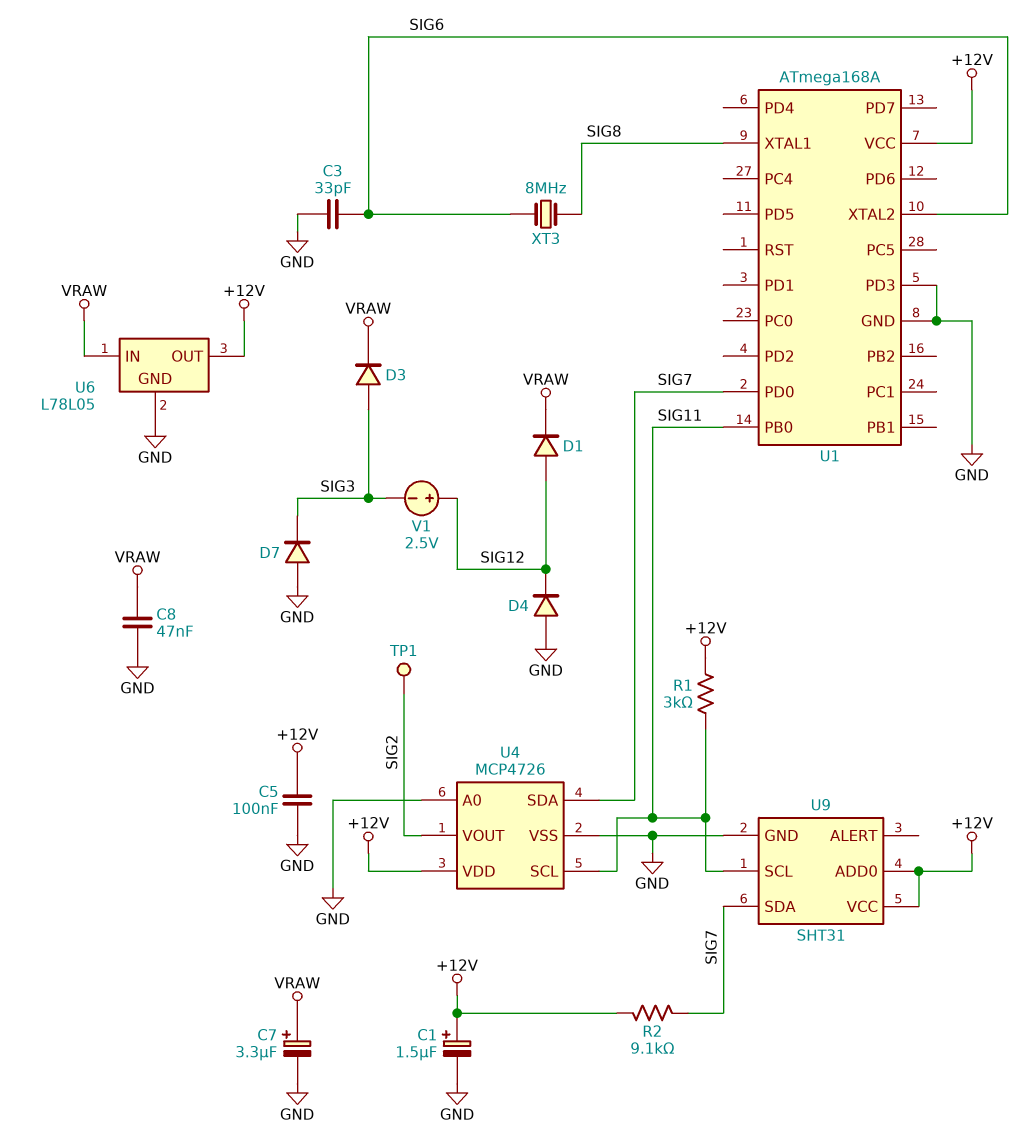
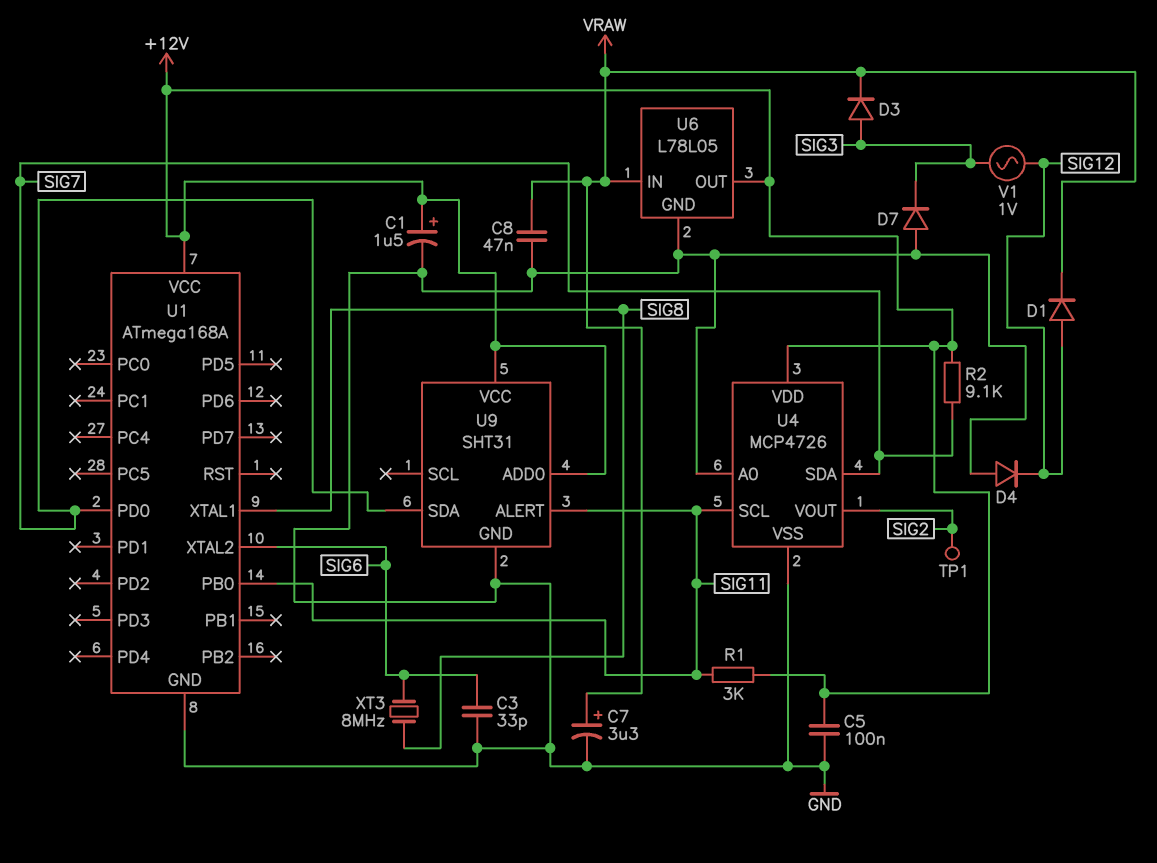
U1 pin PD3: GND -> none
U9 pin ALERT: none -> SIG11
U9 pin SCL: SIG11 -> none
V1: 2.5V (plus SIG12, minus SIG3) -> AC 1V (SIG3, SIG12)

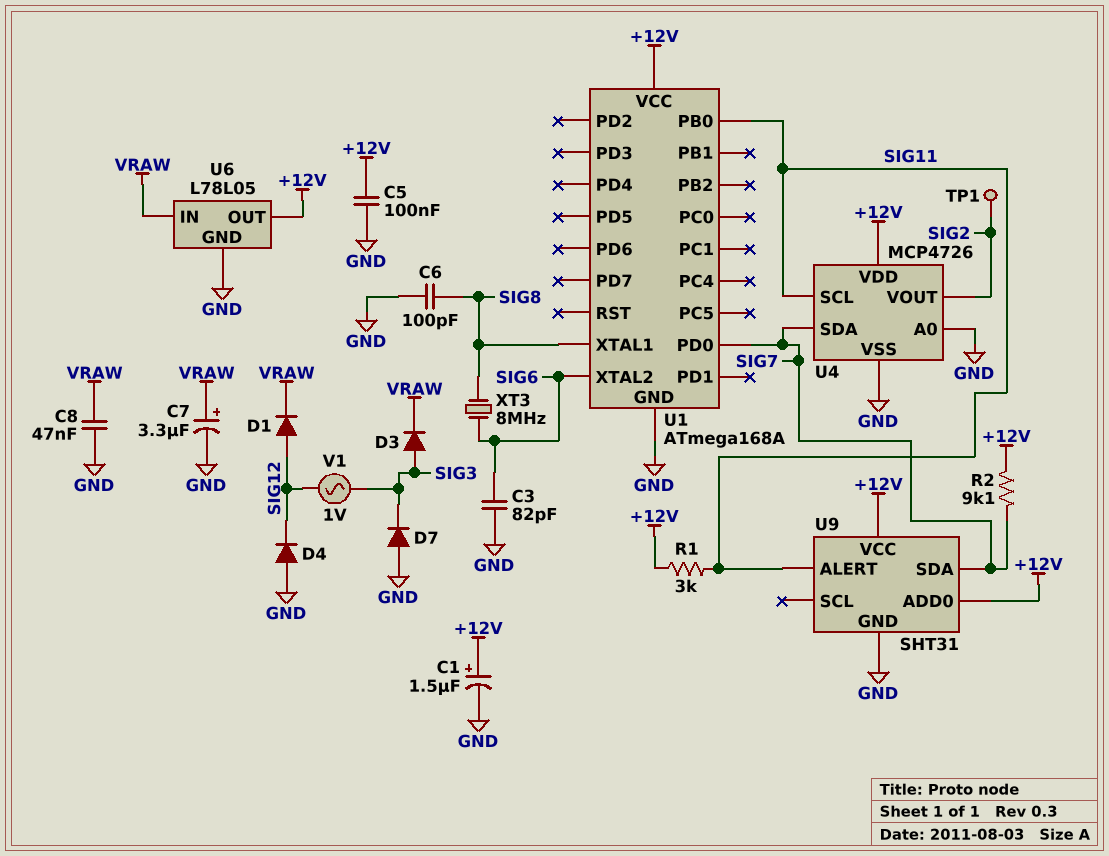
C3: 33pF (GND, SIG6) -> 82pF (GND, SIG6)
C6: none -> 100pF (GND, SIG8)

